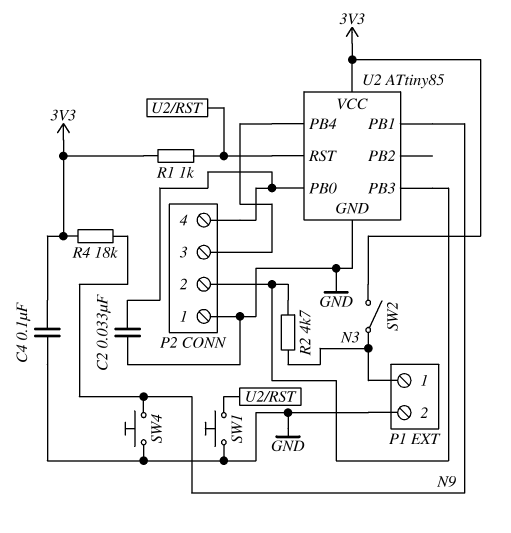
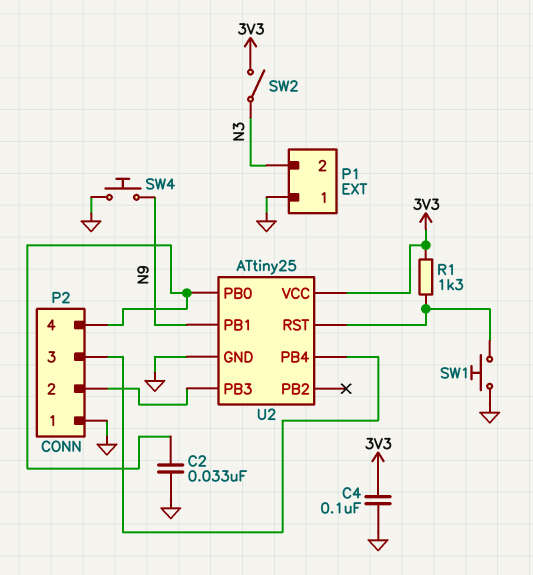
P1 pin 1: N3 -> GND
P1 pin 2: GND -> N3
R1: 1k (3V3, U2/RST) -> 1.3k (3V3, U2/RST)
R2: 4.7k (N3, P2/2) -> none
R4: 18k (3V3, N9) -> none
U2: ATtiny85 -> ATtiny25

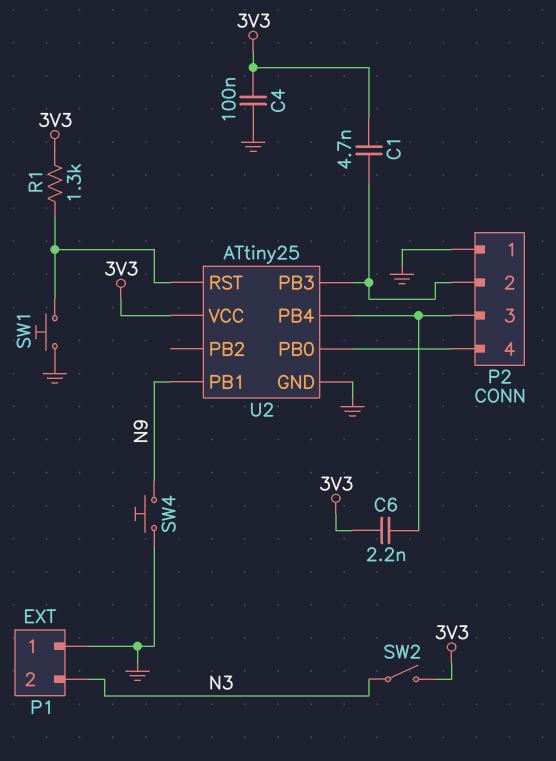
C1: none -> 4.7nF (3V3, P2/2)
C2: 33nF (GND, P2/4) -> none
C6: none -> 2.2nF (3V3, P2/3)

